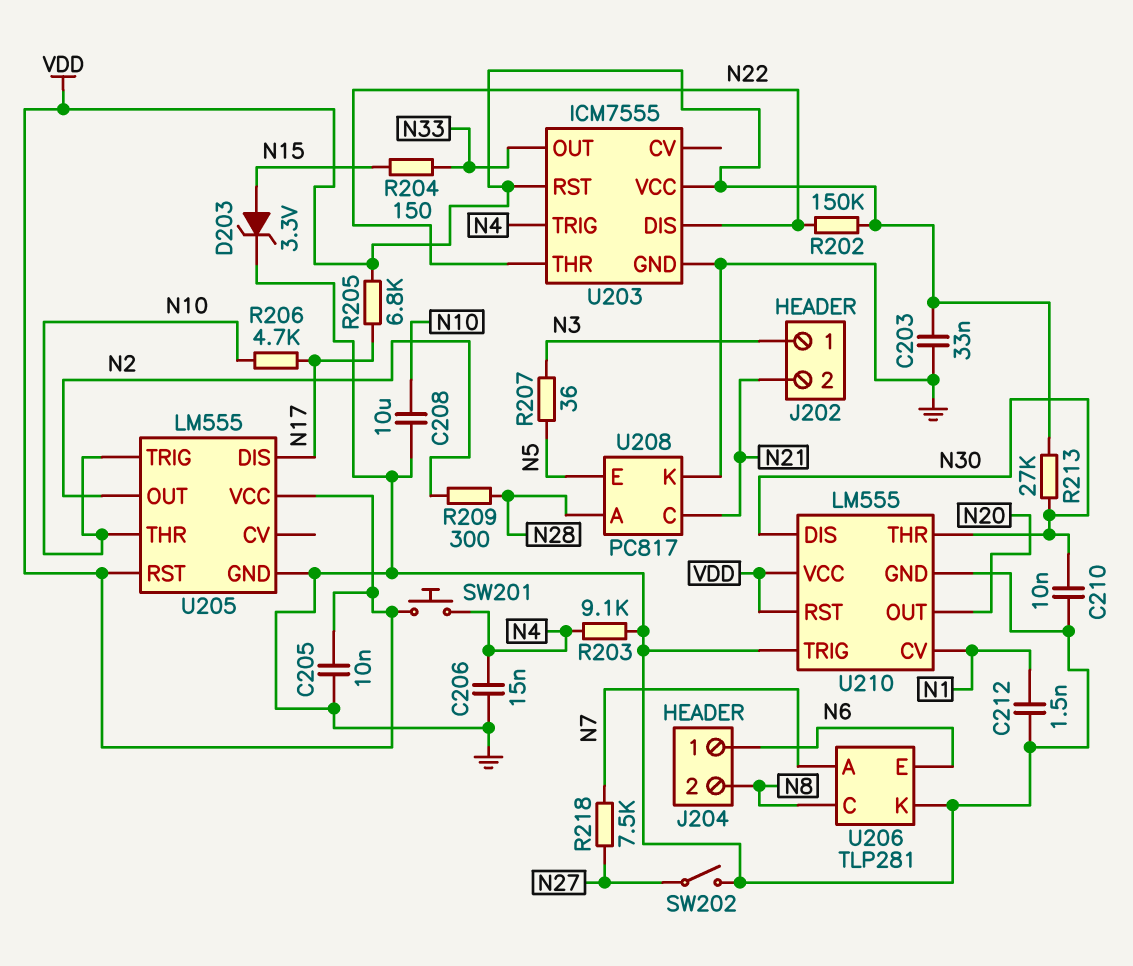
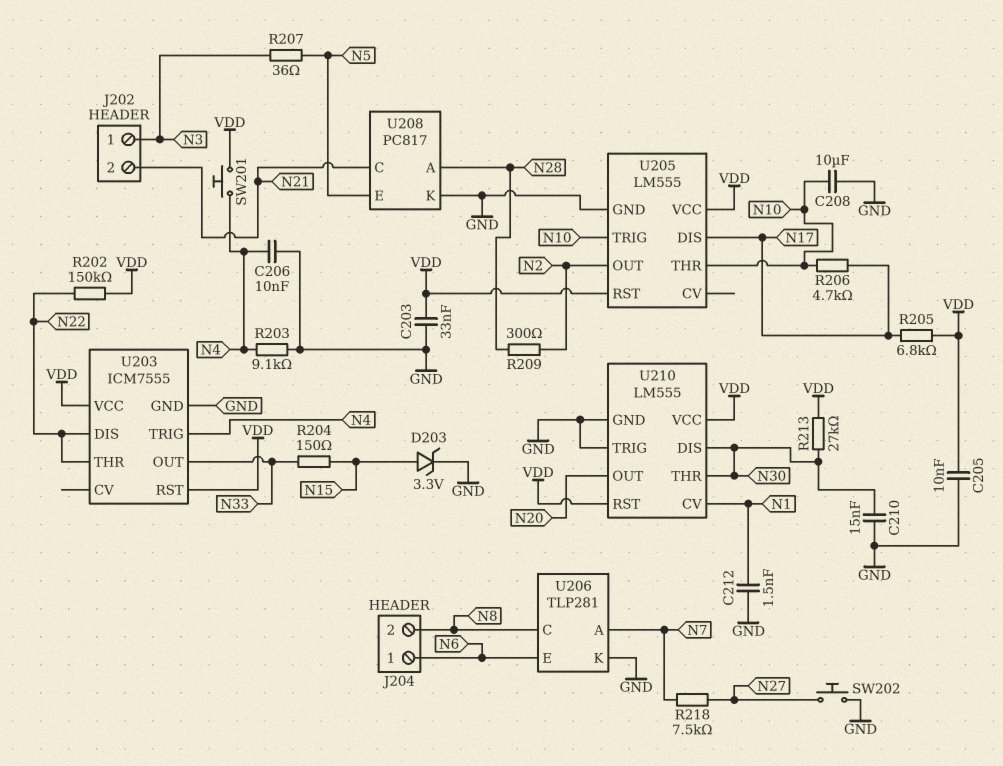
C206: 15nF (GND, N4) -> 10nF (GND, N4)
C210: 10nF (GND, N30) -> 15nF (GND, N30)
SW202: switch (GND, N27) -> button (GND, N27)

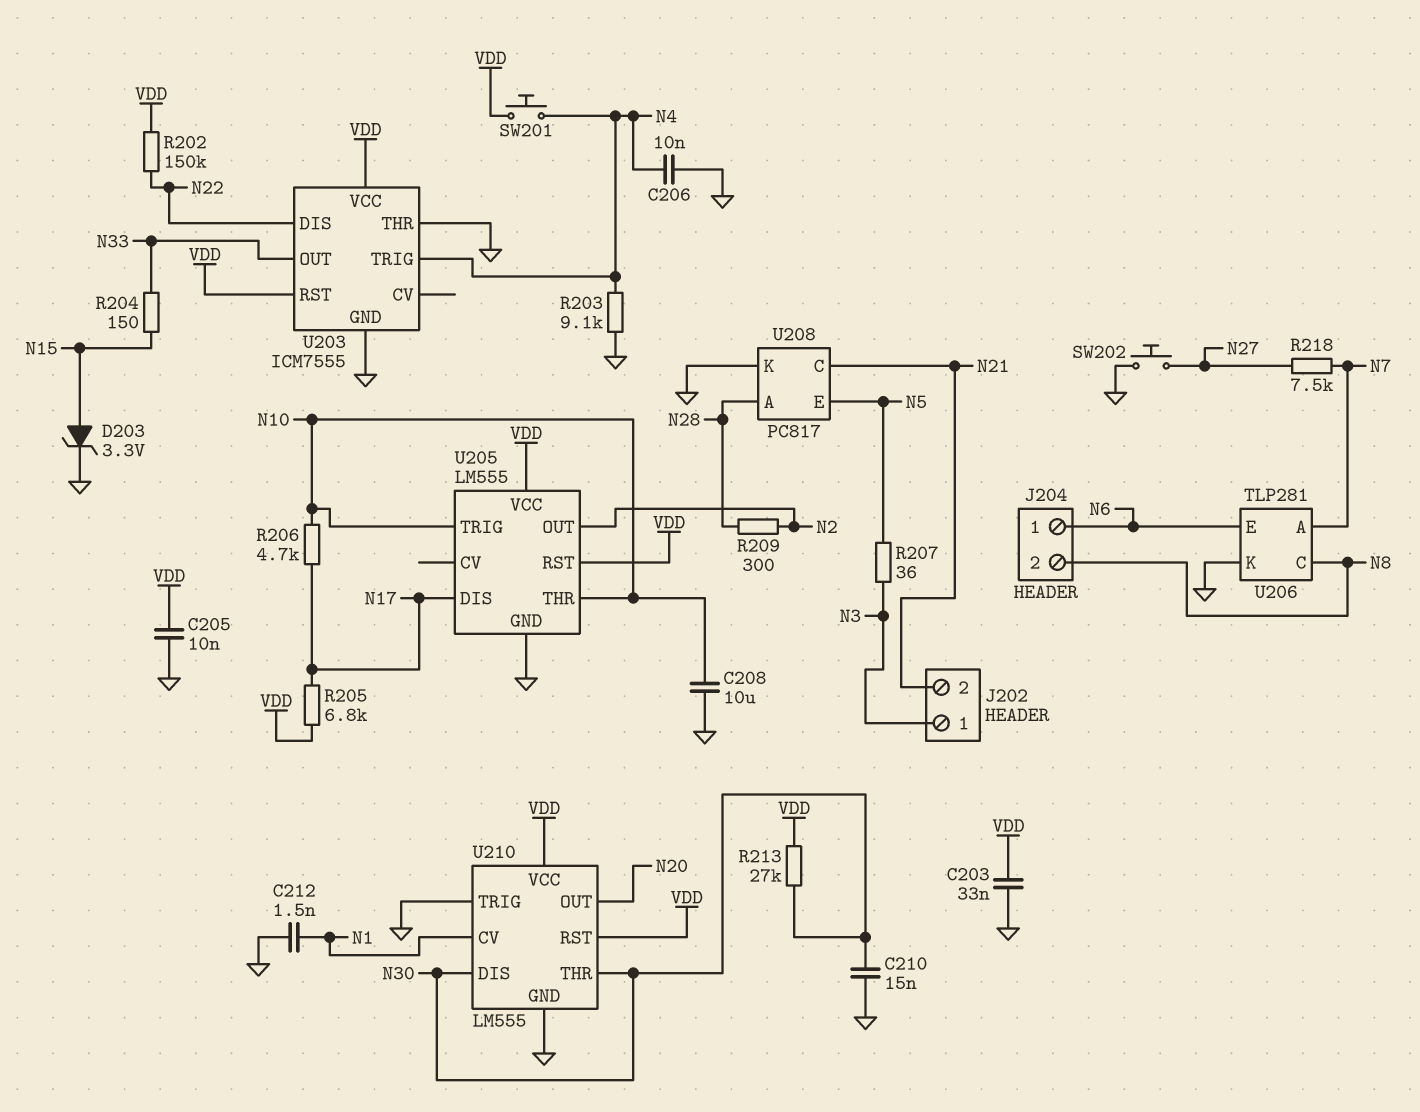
U203 pin THR: N22 -> GND

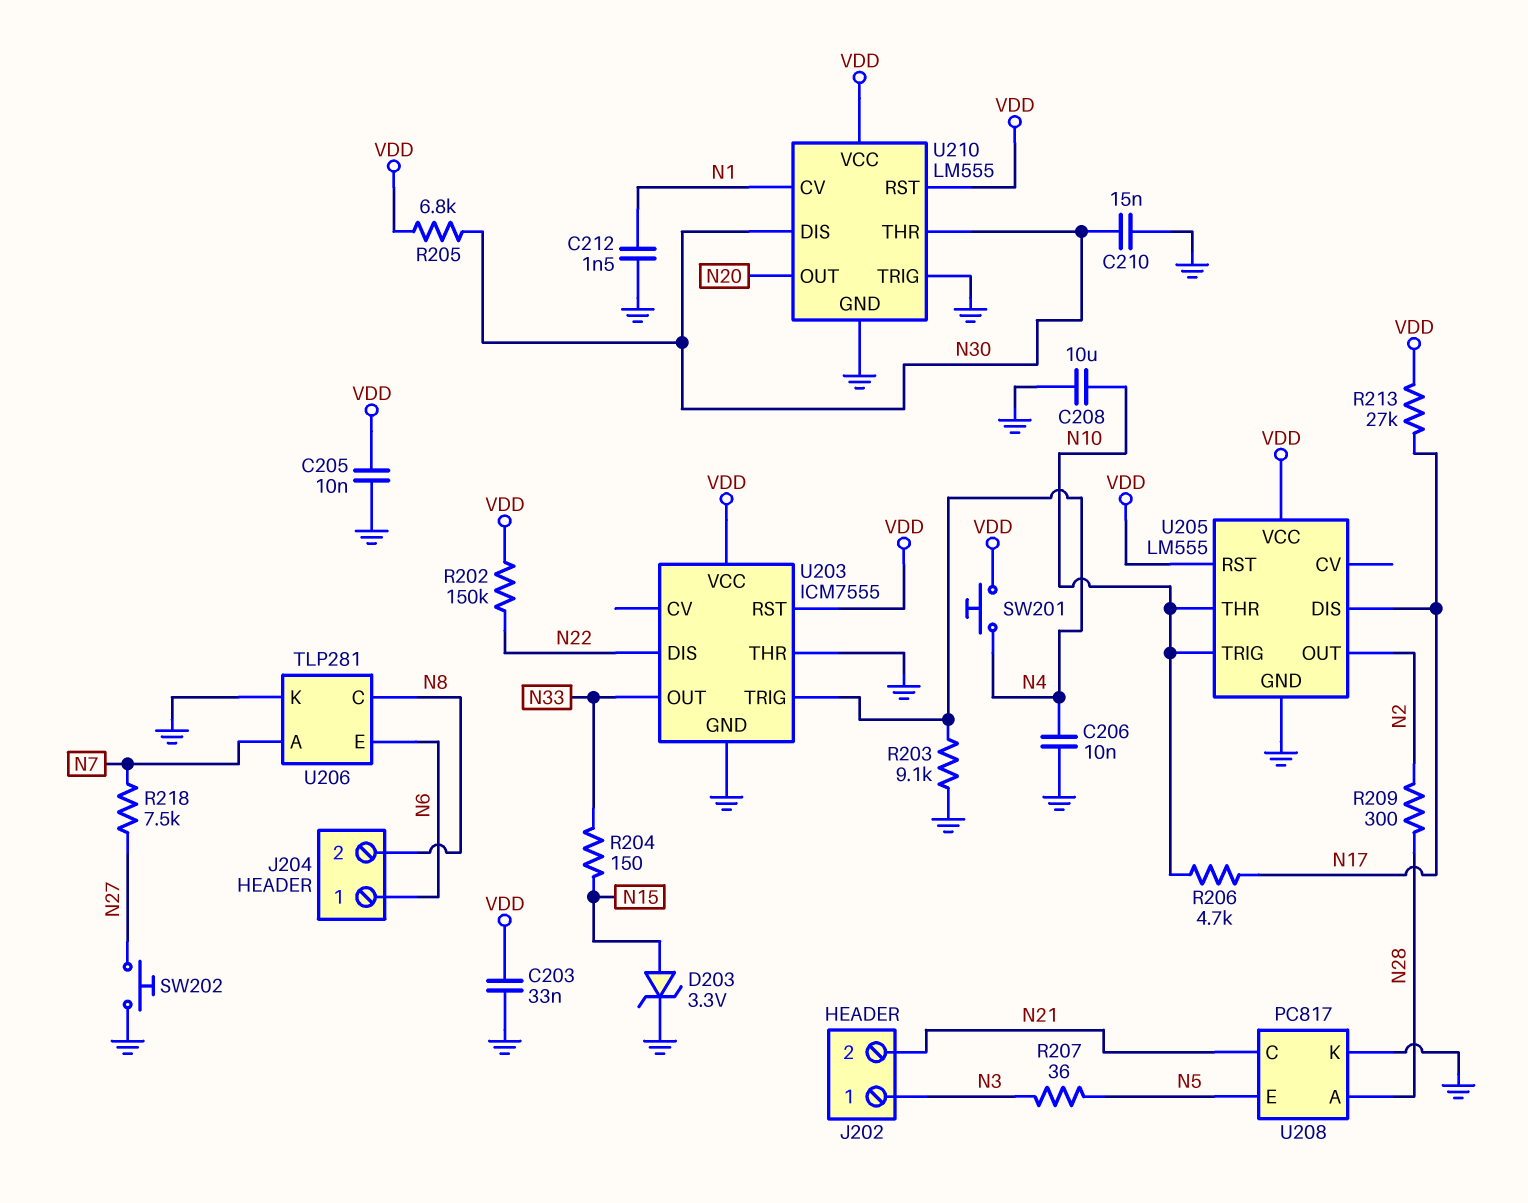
R205: 6.8k (N17, VDD) -> 6.8k (N30, VDD)
R213: 27k (N30, VDD) -> 27k (N17, VDD)

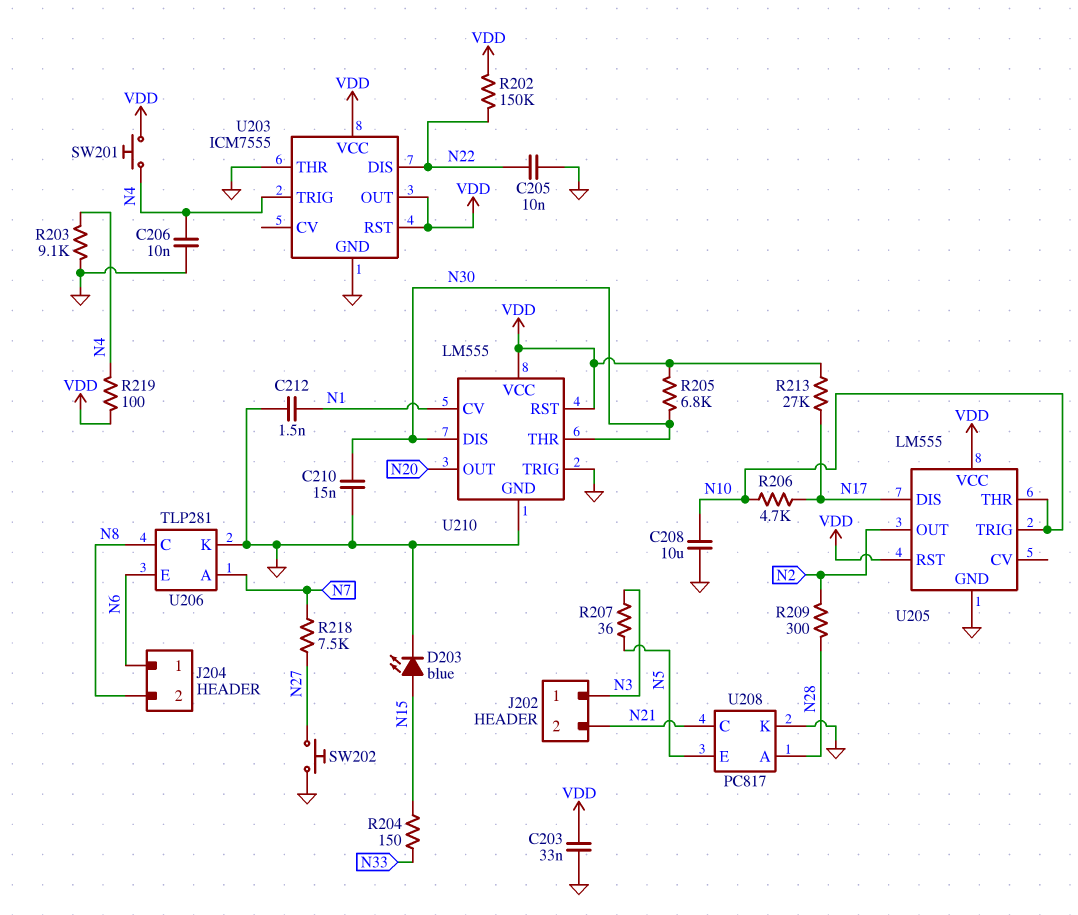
C205: 10nF (GND, VDD) -> 10nF (GND, N22)
D203: zener 3.3V (A N15, K GND) -> LED blue (A N15, K GND)
R219: none -> 100 (N4, VDD)
U203 pin OUT: N33 -> VDD

